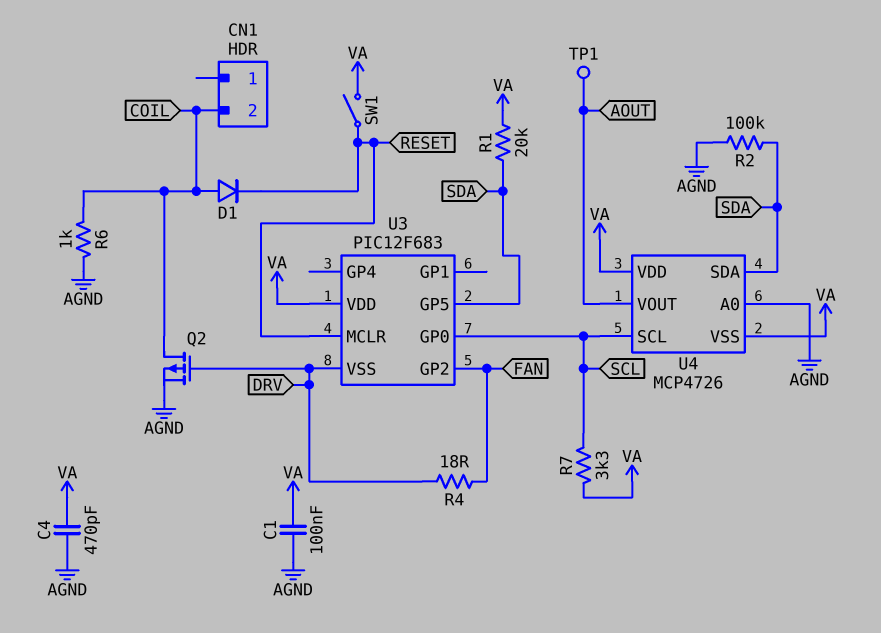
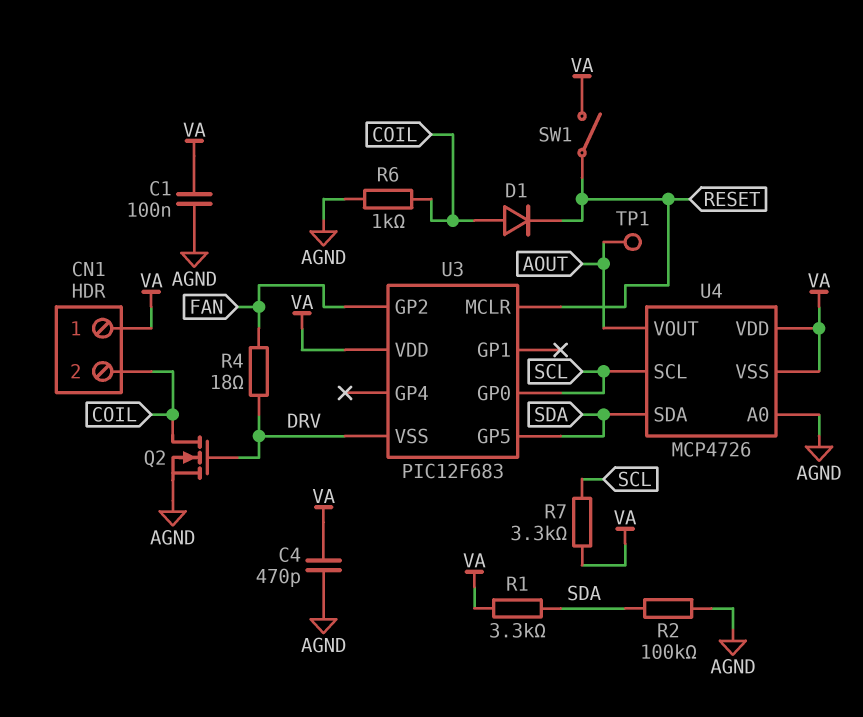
CN1 pin 1: none -> VA
Q2: PMOS (G DRV, D COIL, S AGND) -> NMOS (G DRV, D COIL, S AGND)
R1: 20k (SDA, VA) -> 3.3k (SDA, VA)

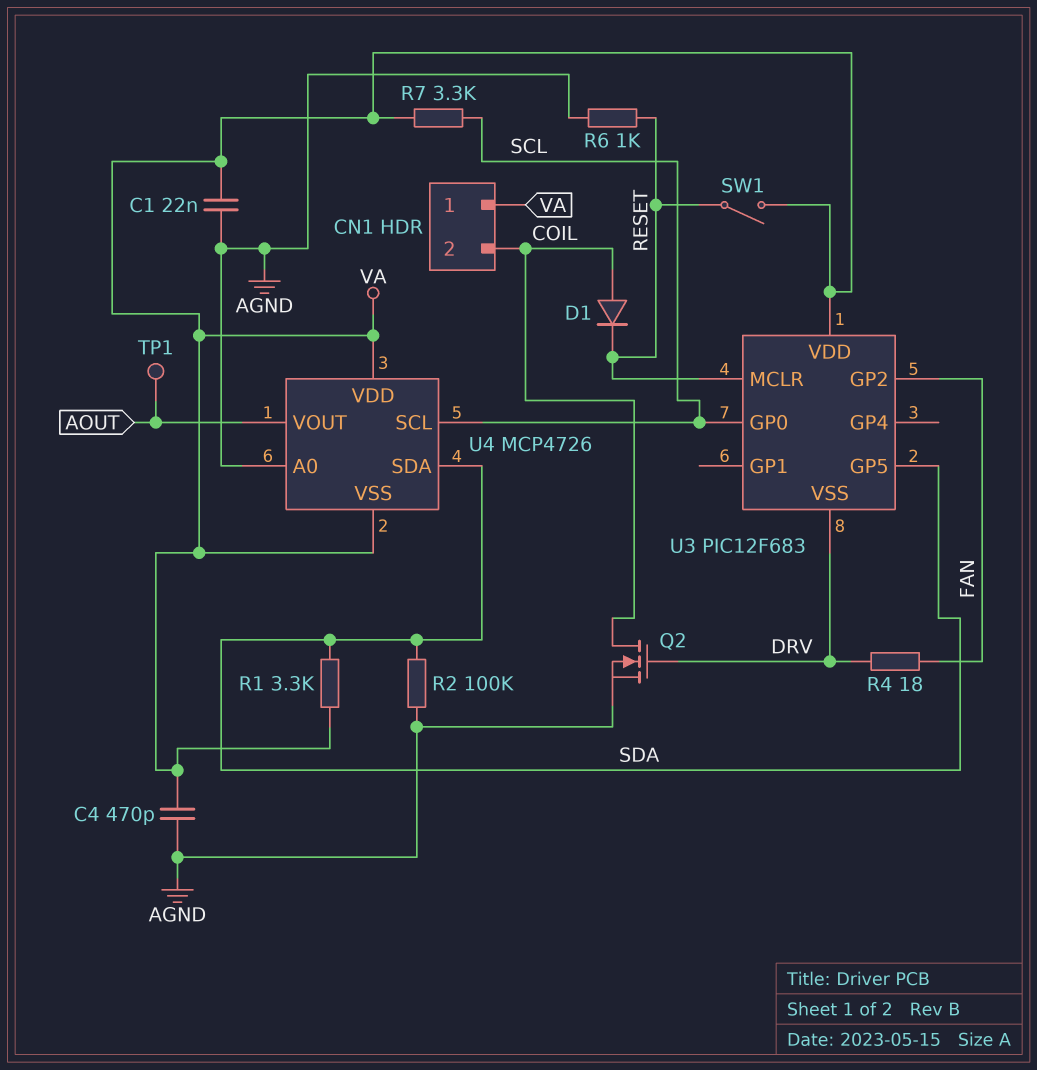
C1: 100nF (AGND, VA) -> 22nF (AGND, VA)
R6: 1k (AGND, COIL) -> 1k (AGND, RESET)

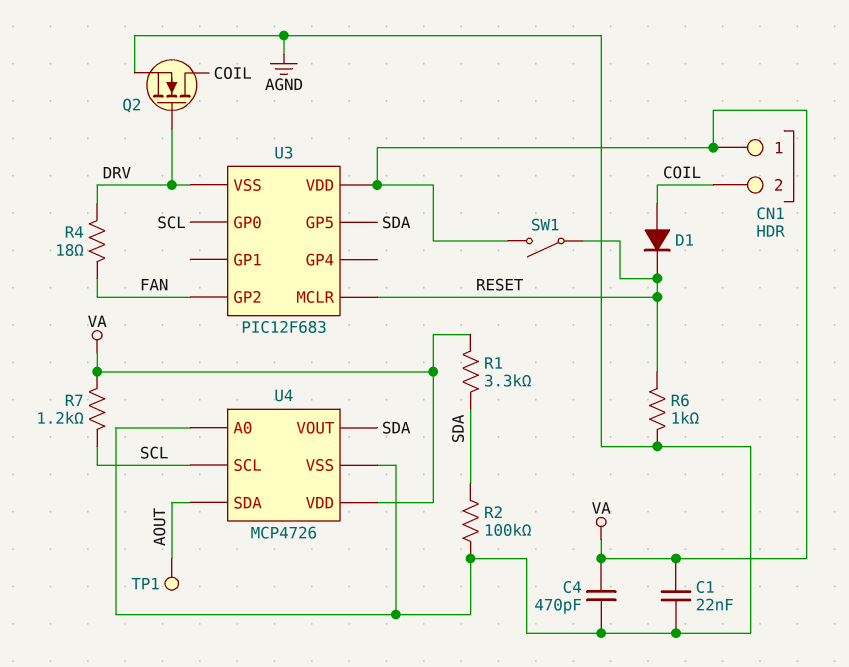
R7: 3.3k (SCL, VA) -> 1.2k (SCL, VA)
U4 pin SDA: SDA -> AOUT
U4 pin VOUT: AOUT -> SDA
U4 pin VSS: VA -> AGND

